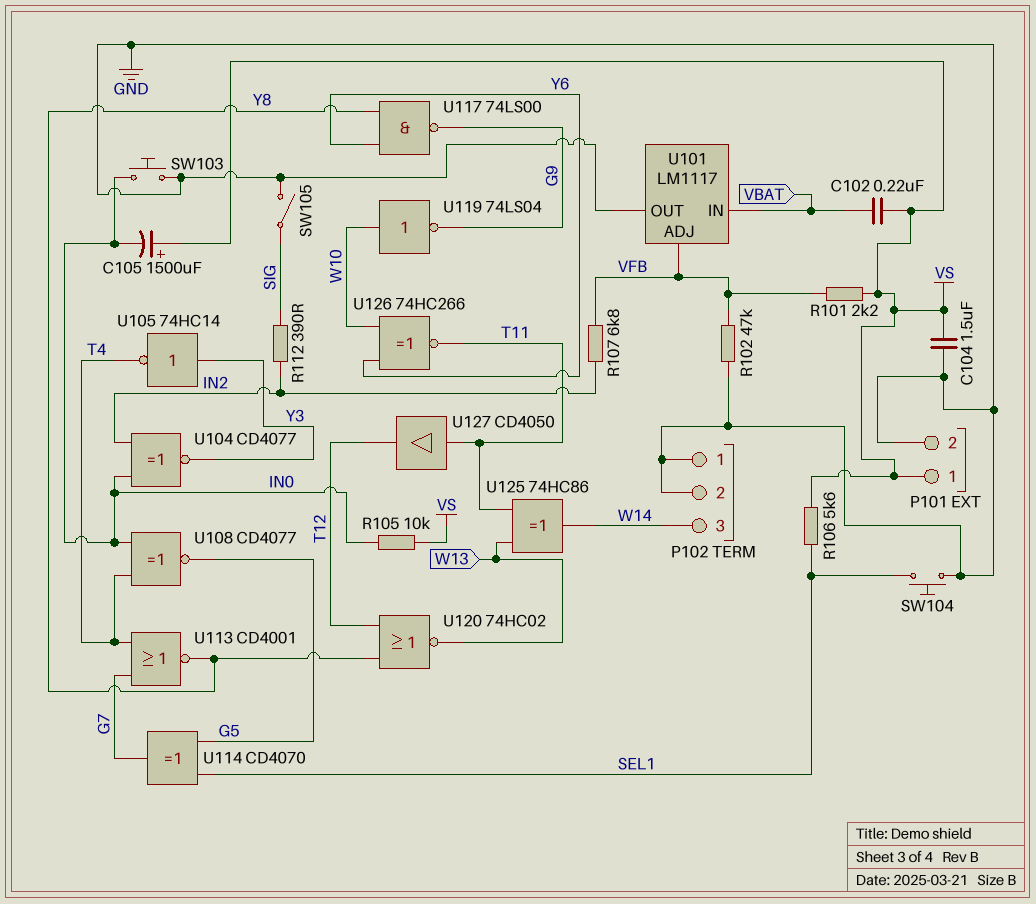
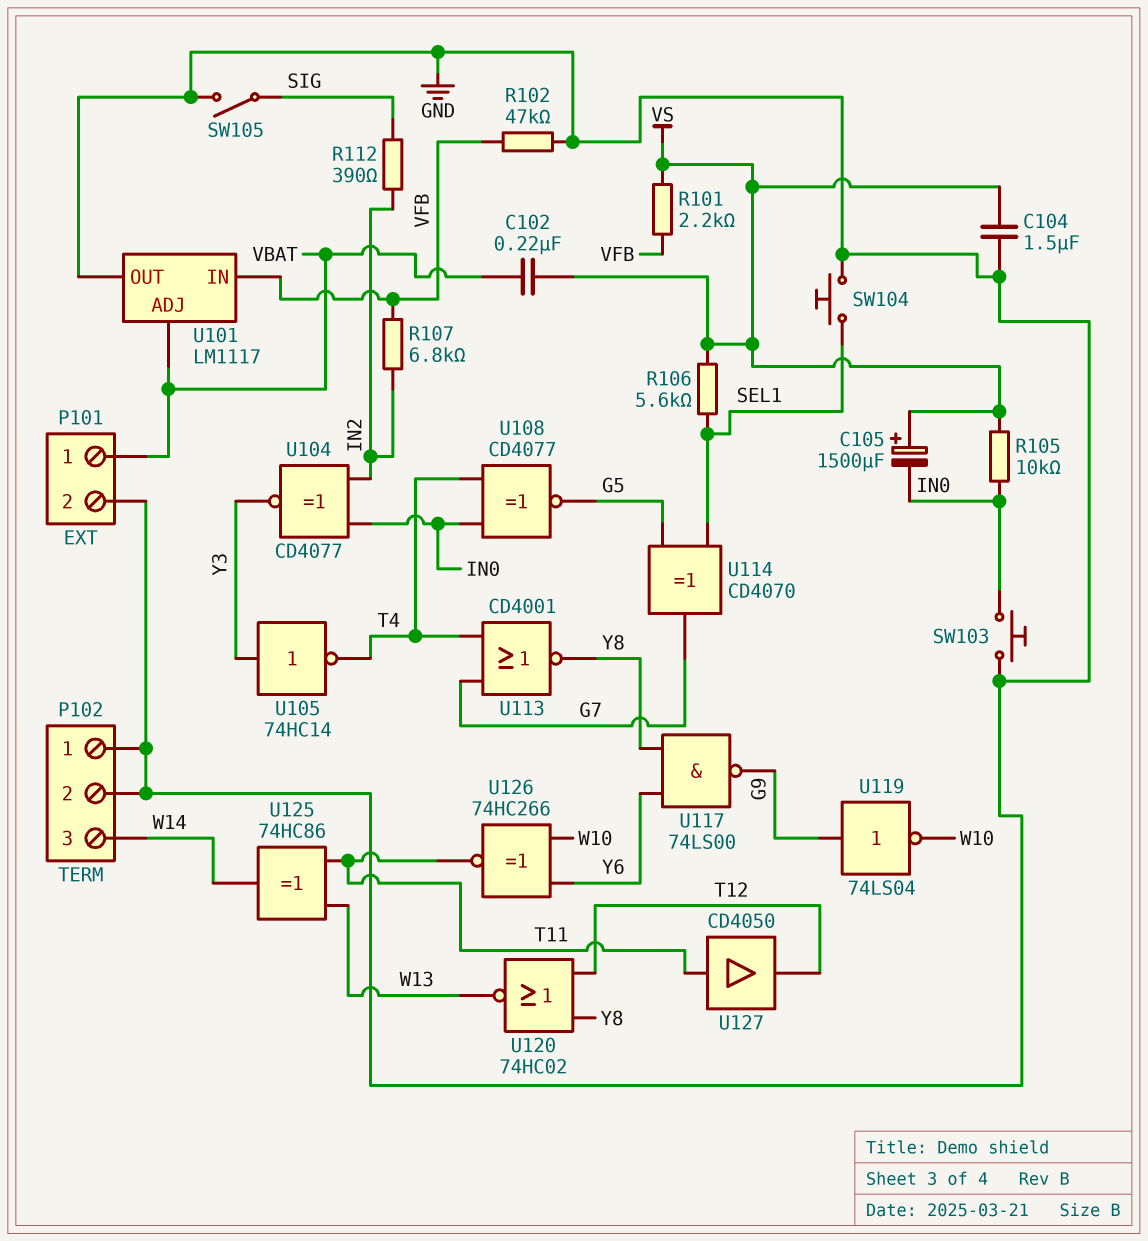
P101 pin 1: VS -> VBAT
U101 pin ADJ: VFB -> VBAT
U101 pin IN: VBAT -> VFB
U119: NOT 74LS04 (in W10, out G9) -> NOT 74LS04 (in G9, out W10)

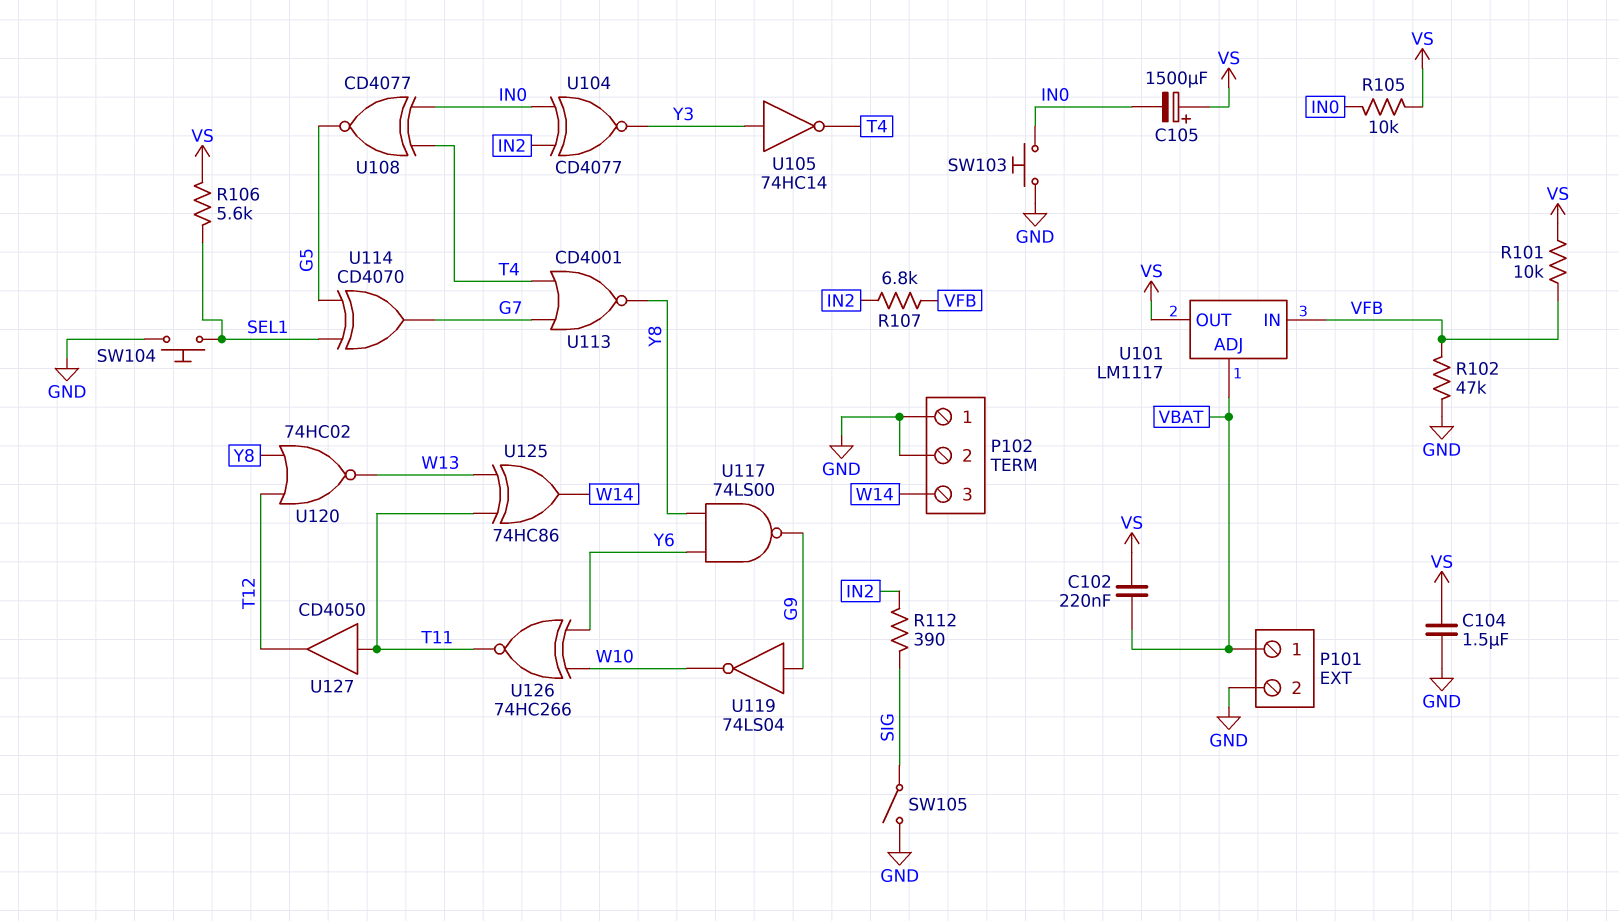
R101: 2.2k (VFB, VS) -> 10k (VFB, VS)
U101 pin OUT: GND -> VS

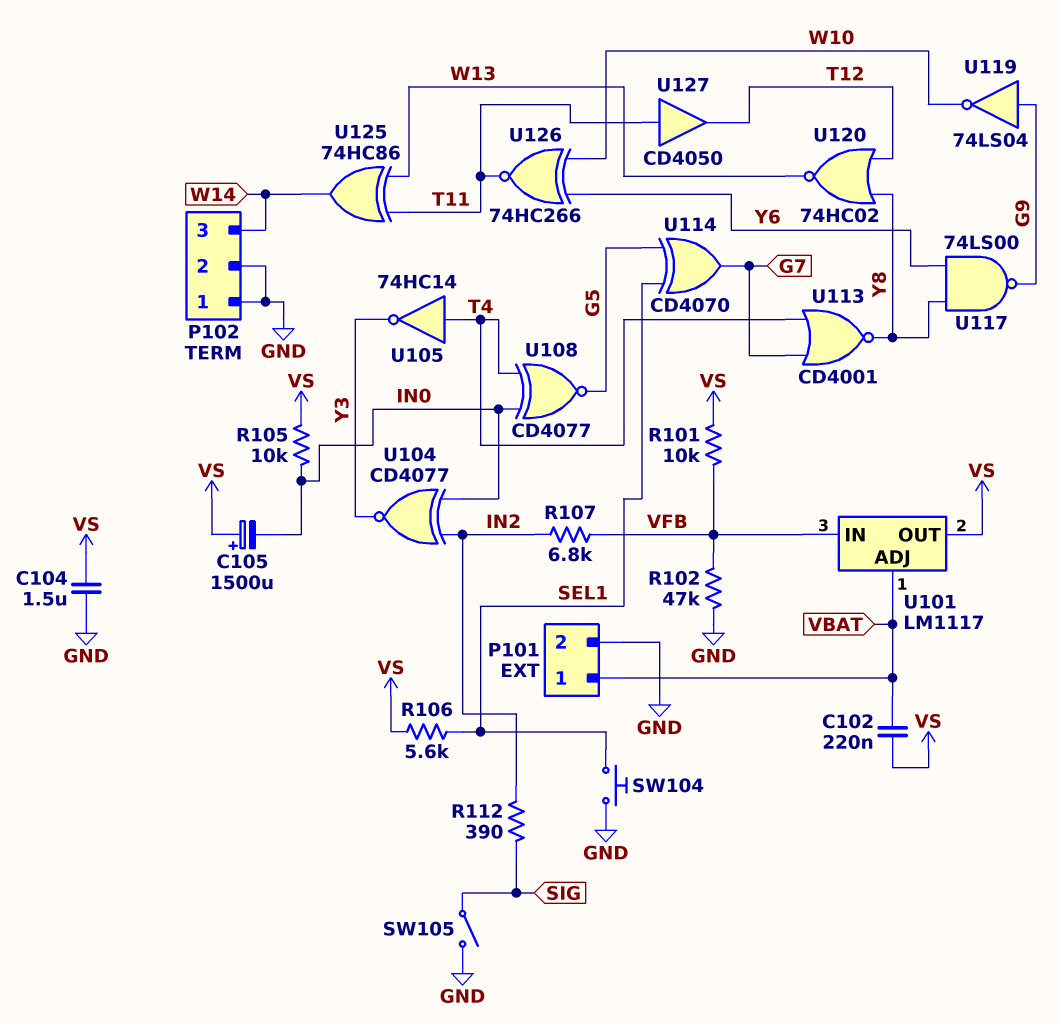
SW103: button (GND, IN0) -> none
U105: NOT 74HC14 (in Y3, out T4) -> NOT 74HC14 (in T4, out Y3)

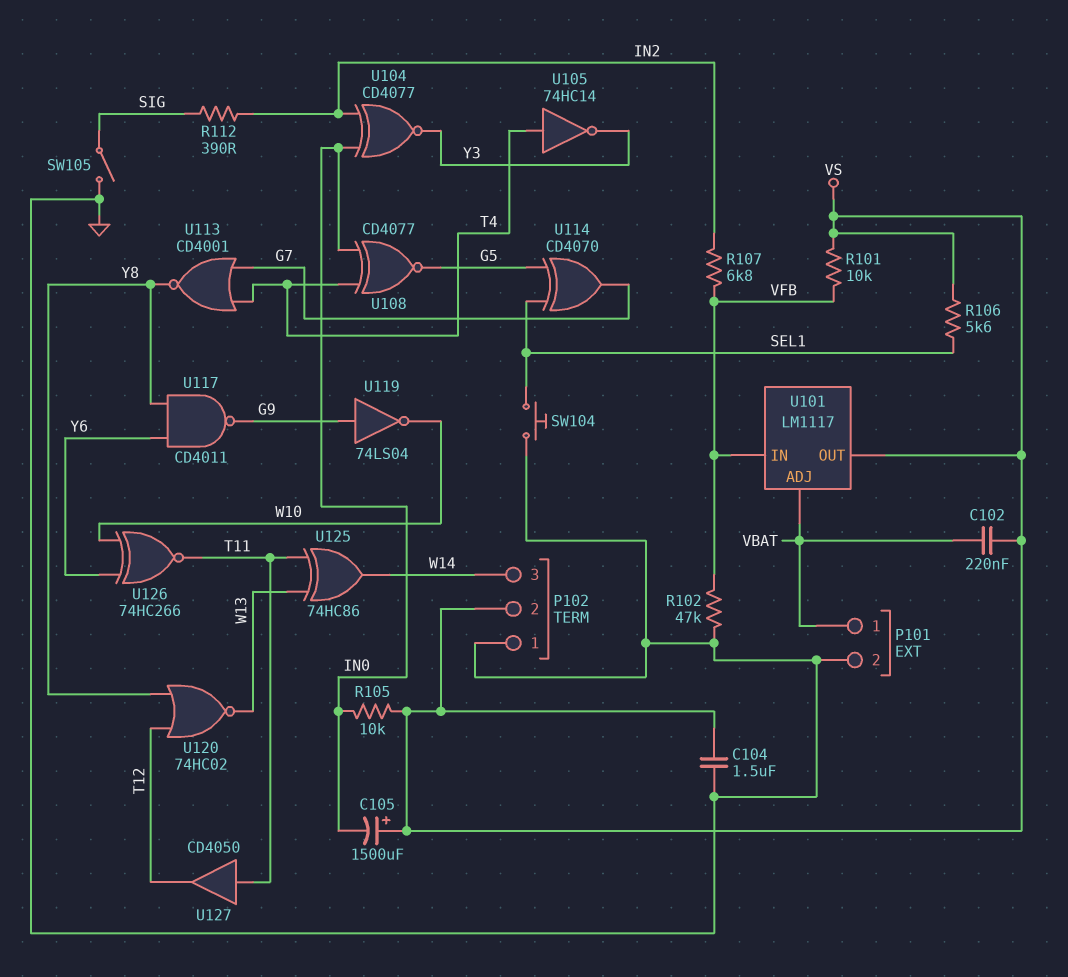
P102 pin 2: GND -> VS
U117: NAND 74LS00 (in Y6, in Y8, out G9) -> NAND CD4011 (in Y6, in Y8, out G9)

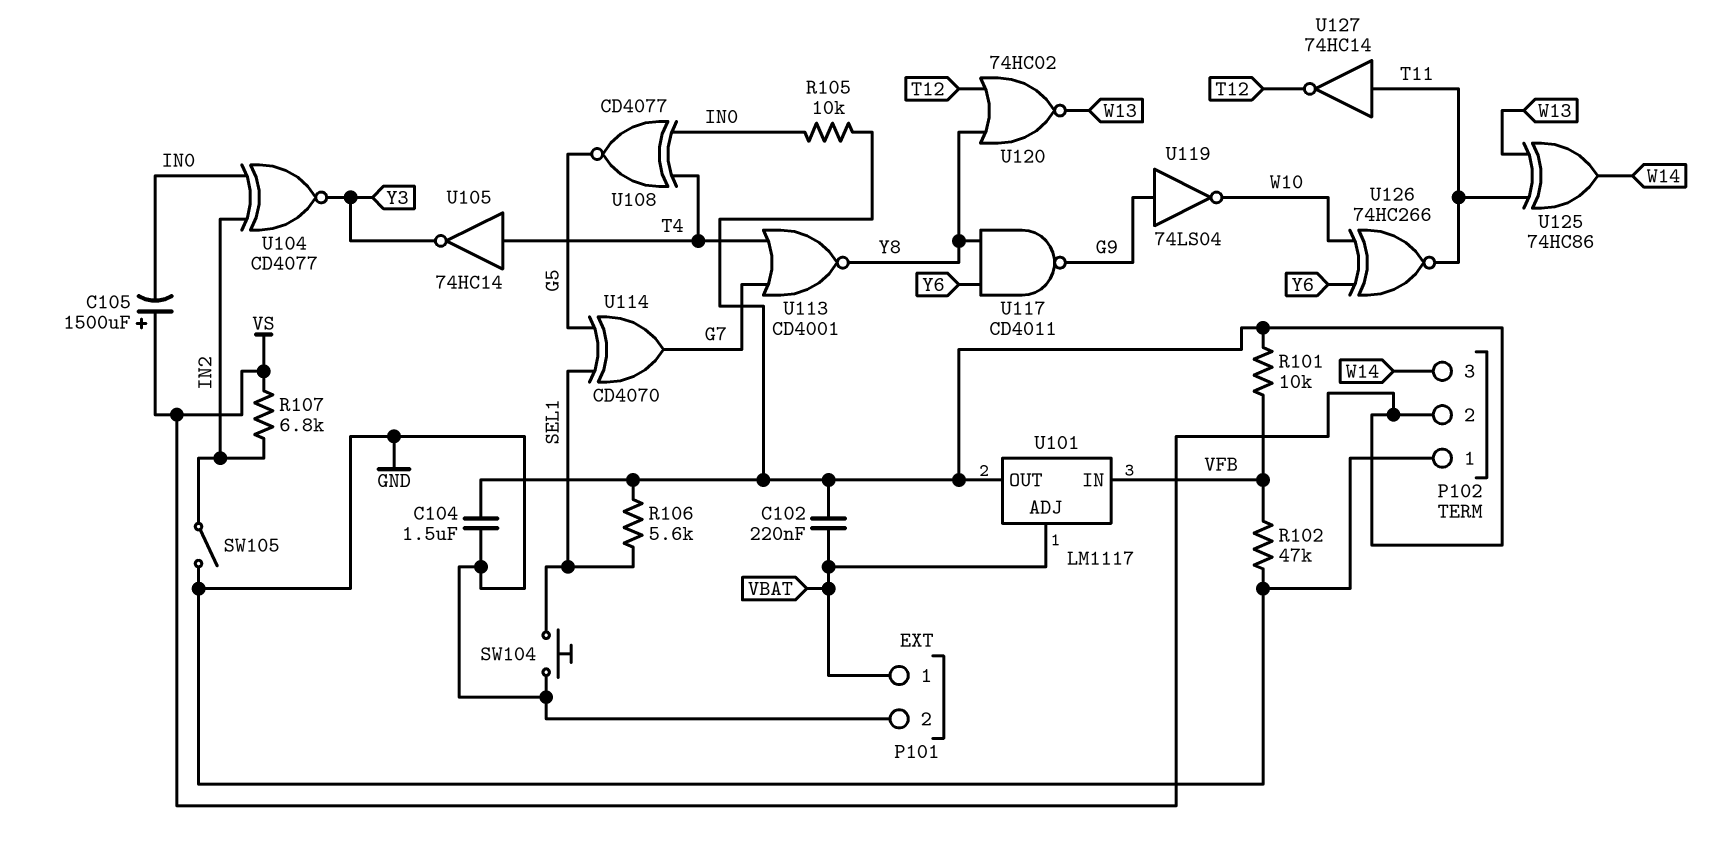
R107: 6.8k (IN2, VFB) -> 6.8k (IN2, VS)
R112: 390 (IN2, SIG) -> none
SW105: switch (GND, SIG) -> switch (GND, IN2)
U127: buffer CD4050 (in T11, out T12) -> NOT 74HC14 (in T11, out T12)

